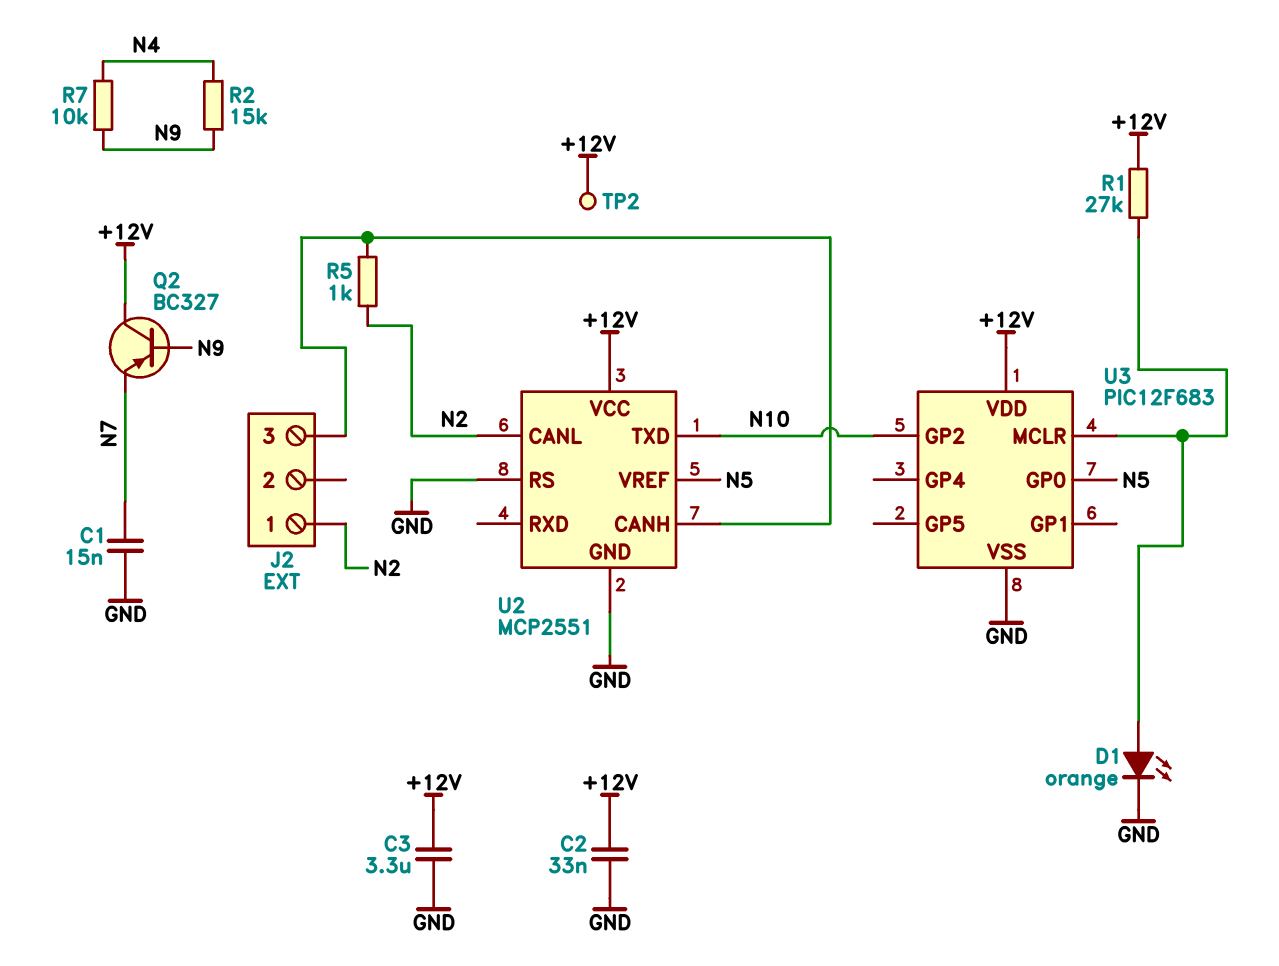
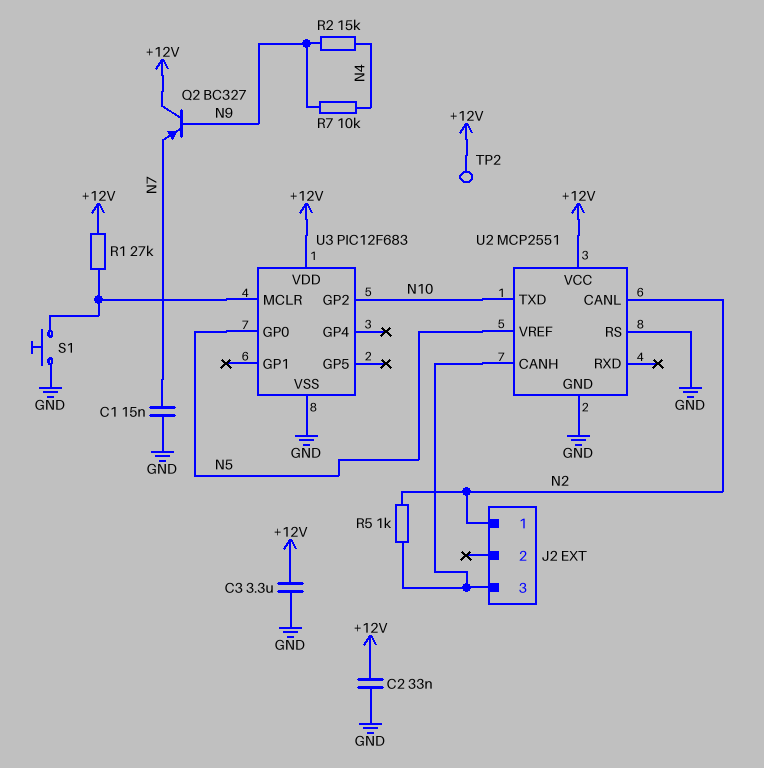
D1: LED orange (A U3/MCLR, K GND) -> none
S1: none -> button (GND, U3/MCLR)

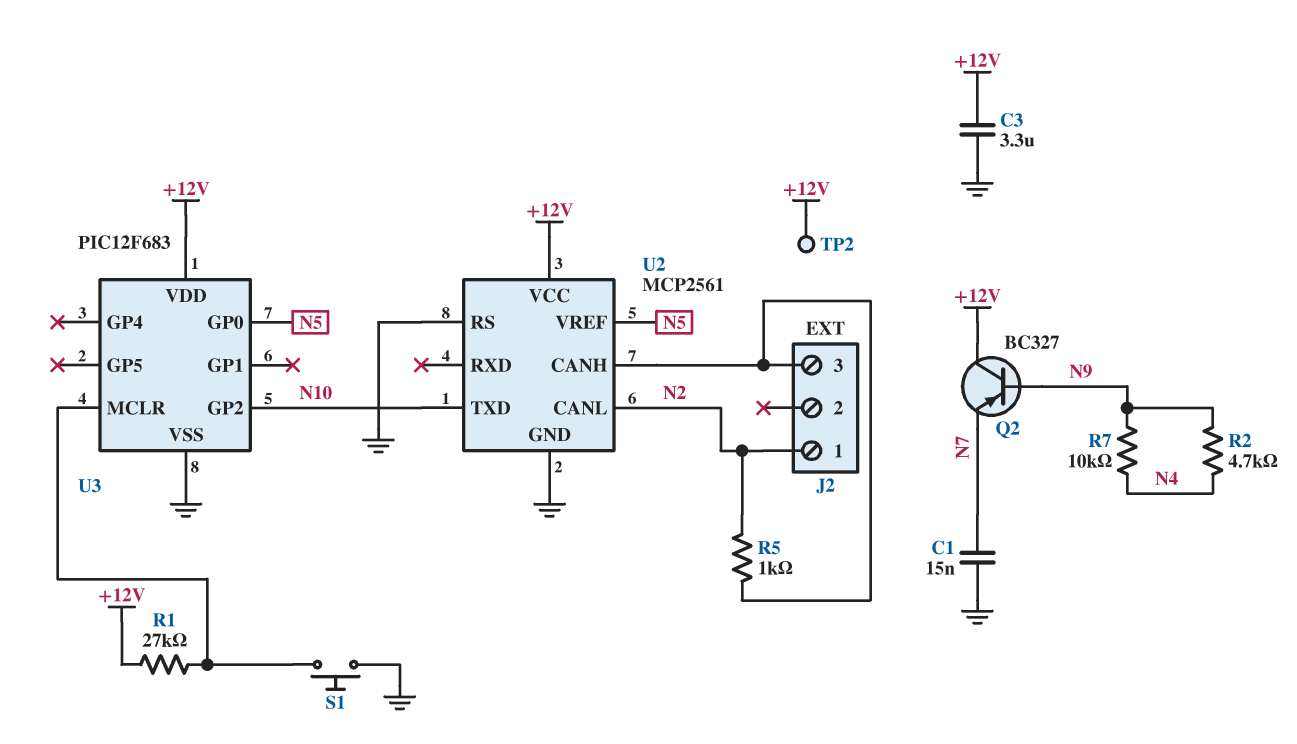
C2: 33nF (+12V, GND) -> none
R2: 15k (N4, N9) -> 4.7k (N4, N9)
U2: MCP2551 -> MCP2561

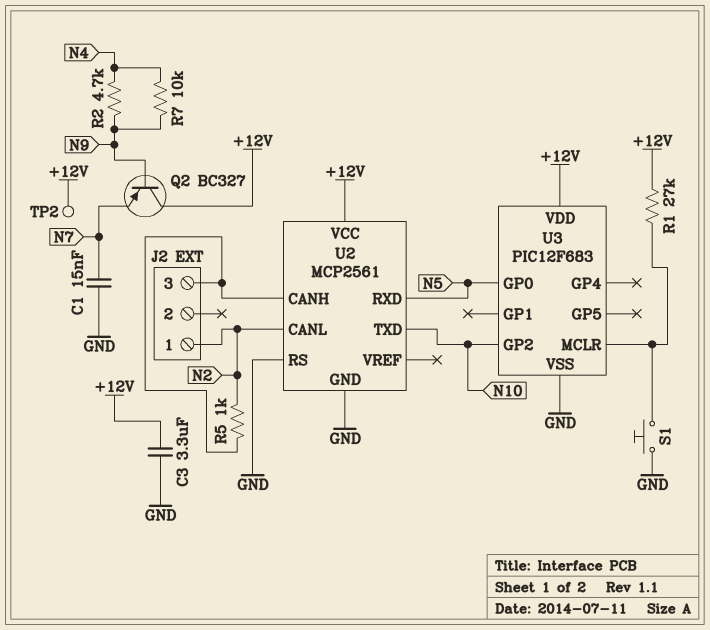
U2 pin RXD: none -> N5
U2 pin VREF: N5 -> none

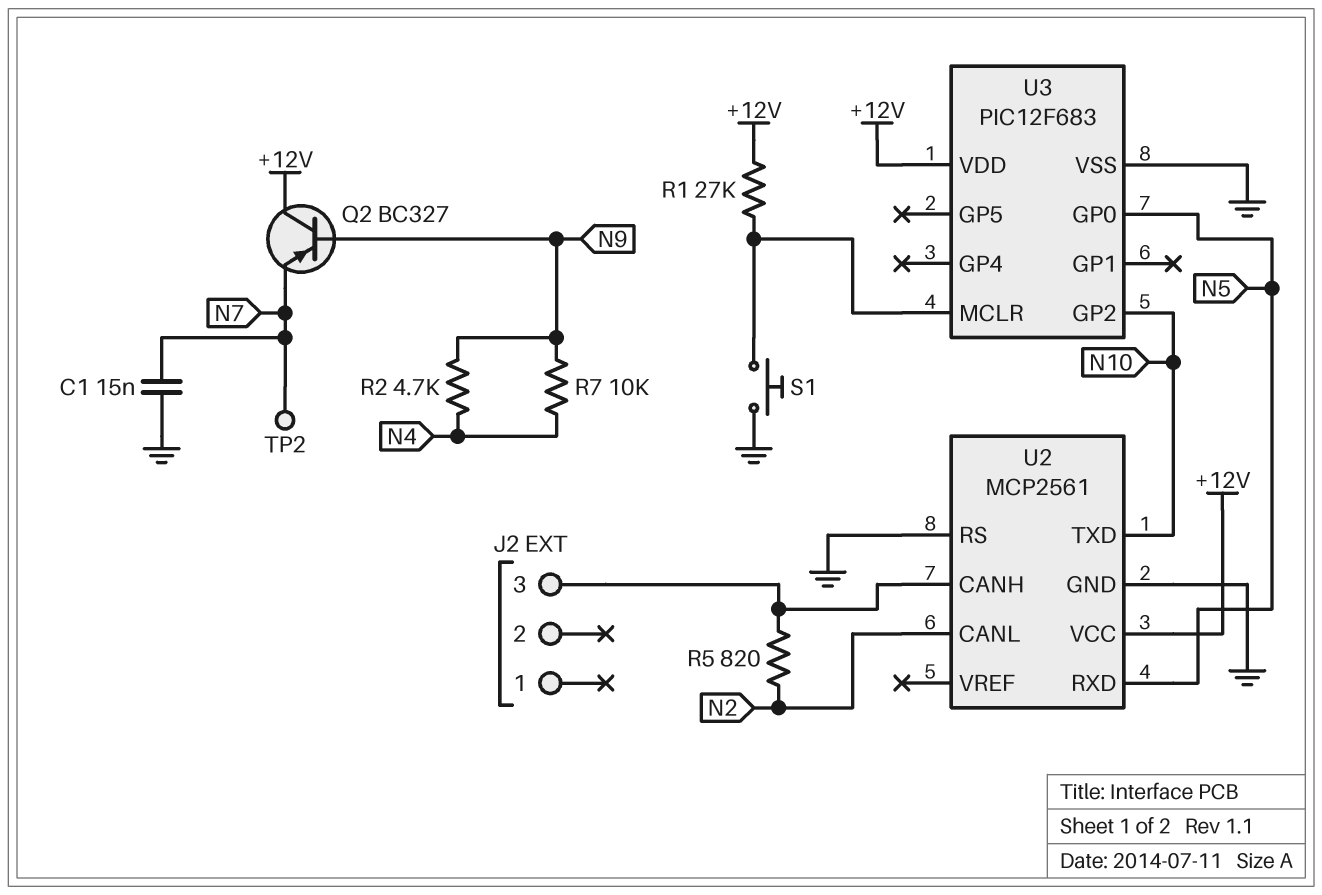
C3: 3.3uF (+12V, GND) -> none
J2 pin 1: N2 -> none
R5: 1k (J2/3, N2) -> 820 (J2/3, N2)
TP2: test point (+12V) -> test point (N7)

